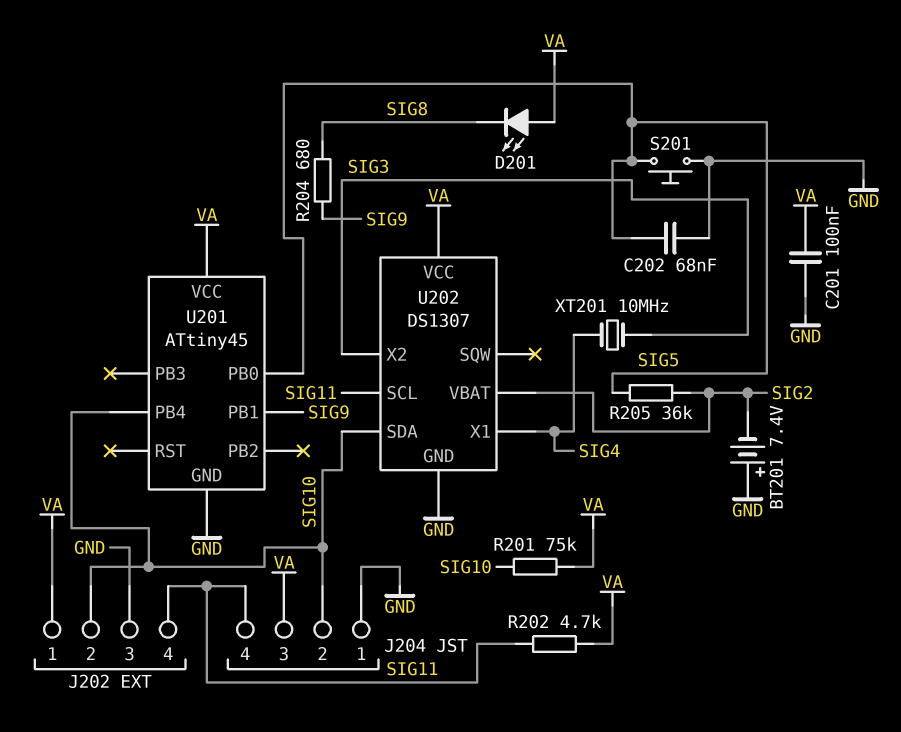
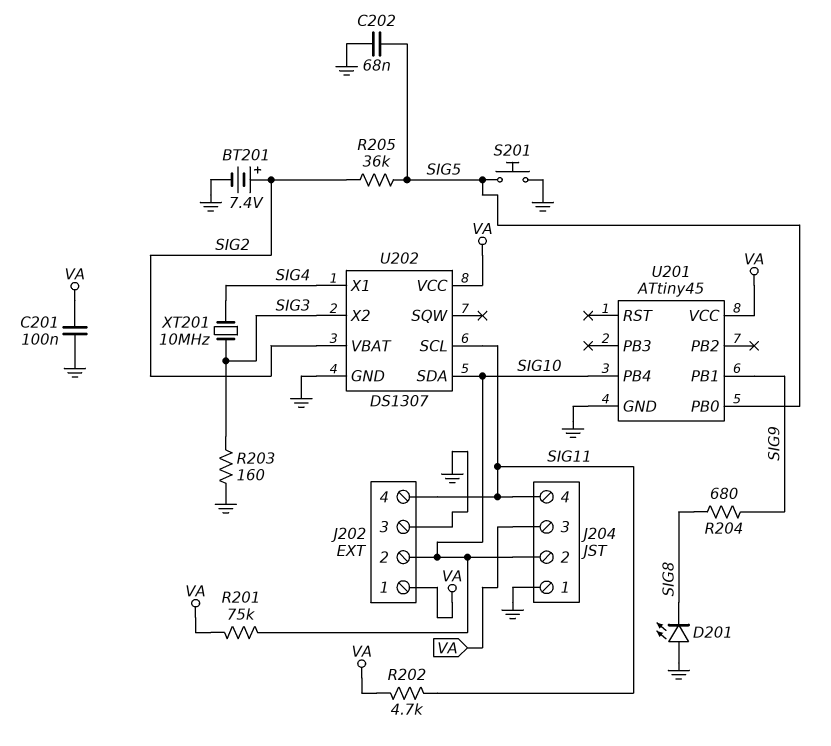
BT201: 7.4V (plus GND, minus SIG2) -> 7.4V (plus SIG2, minus GND)
D201: LED (A VA, K SIG8) -> LED (A GND, K SIG8)
R203: none -> 160 (GND, SIG3)

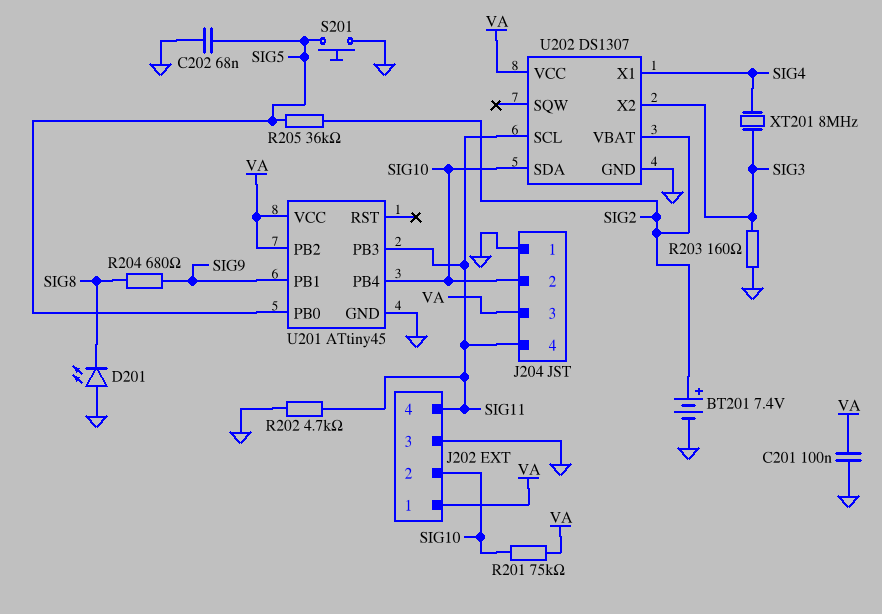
R202: 4.7k (SIG11, VA) -> 4.7k (GND, SIG11)
U201 pin PB2: none -> VA
U201 pin PB3: none -> SIG11
XT201: 10MHz (SIG3, SIG4) -> 8MHz (SIG3, SIG4)

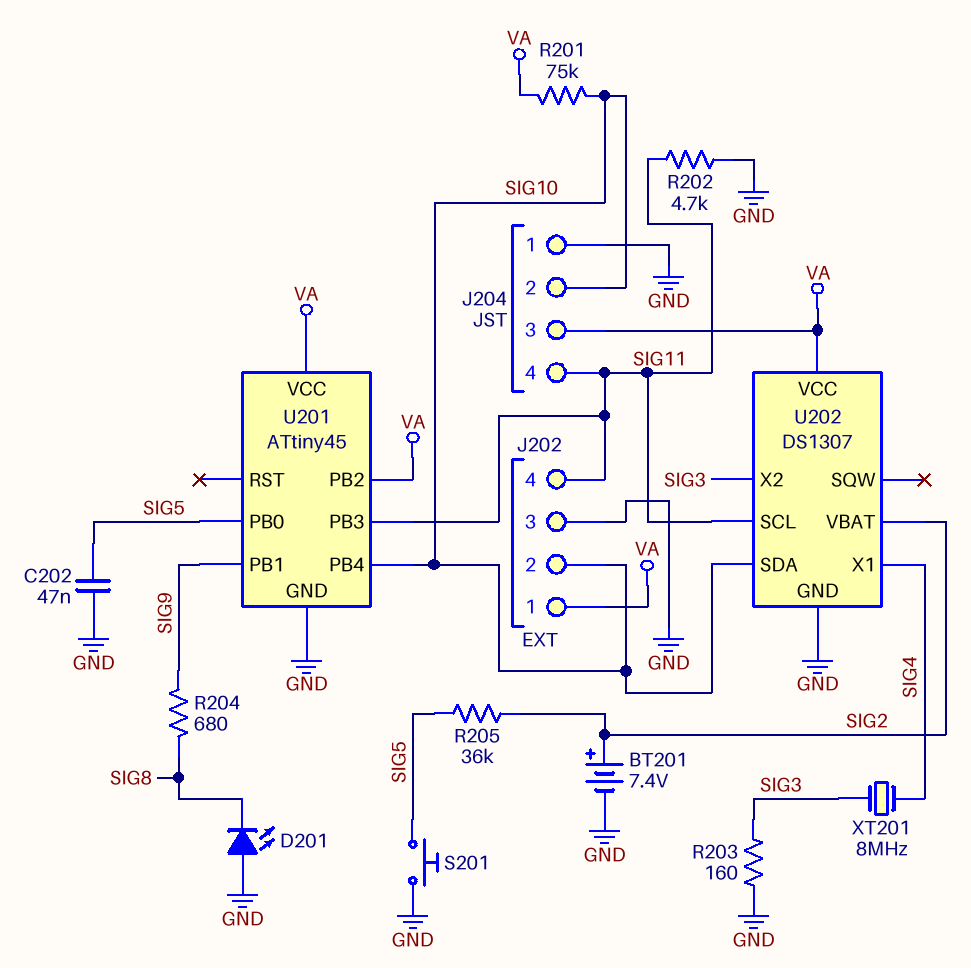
C201: 100nF (GND, VA) -> none
C202: 68nF (GND, SIG5) -> 47nF (GND, SIG5)

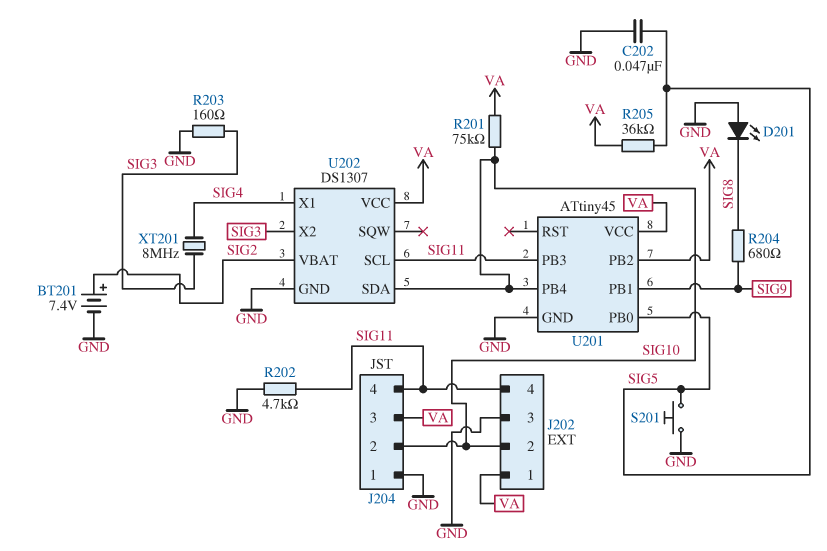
R205: 36k (SIG2, SIG5) -> 36k (SIG5, VA)

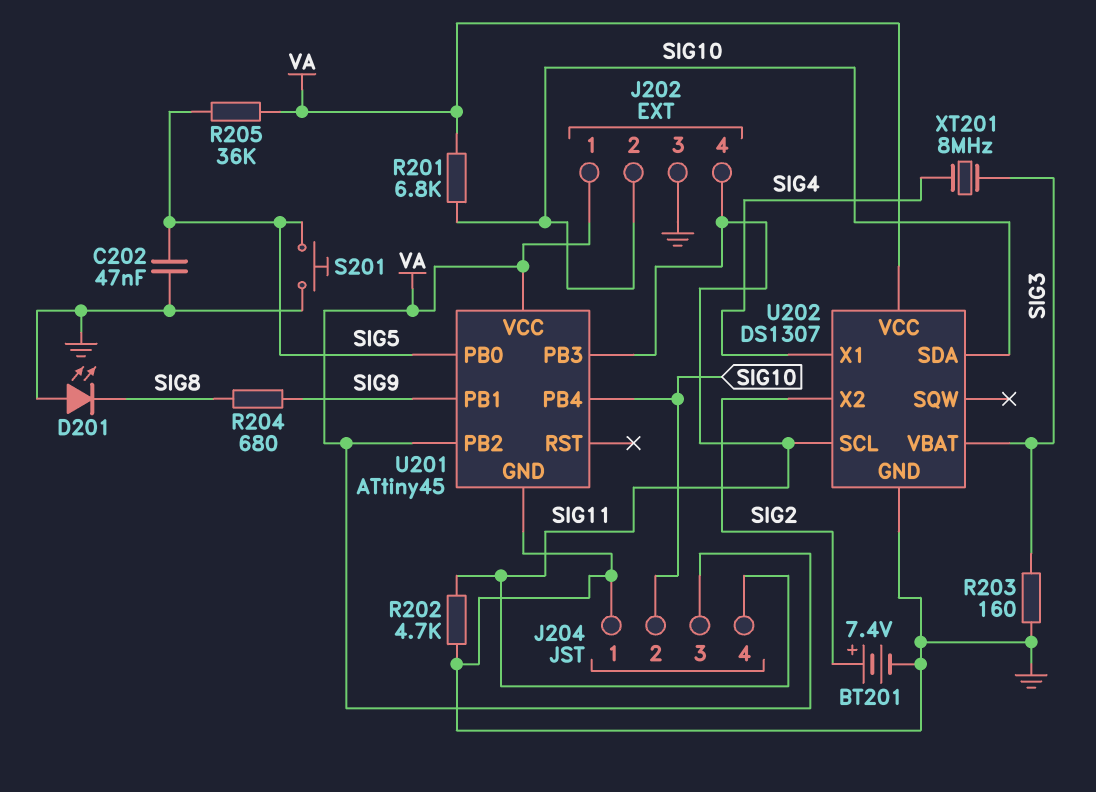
R201: 75k (SIG10, VA) -> 6.8k (SIG10, VA)
U202 pin VBAT: SIG2 -> SIG3
U202 pin X2: SIG3 -> SIG2

